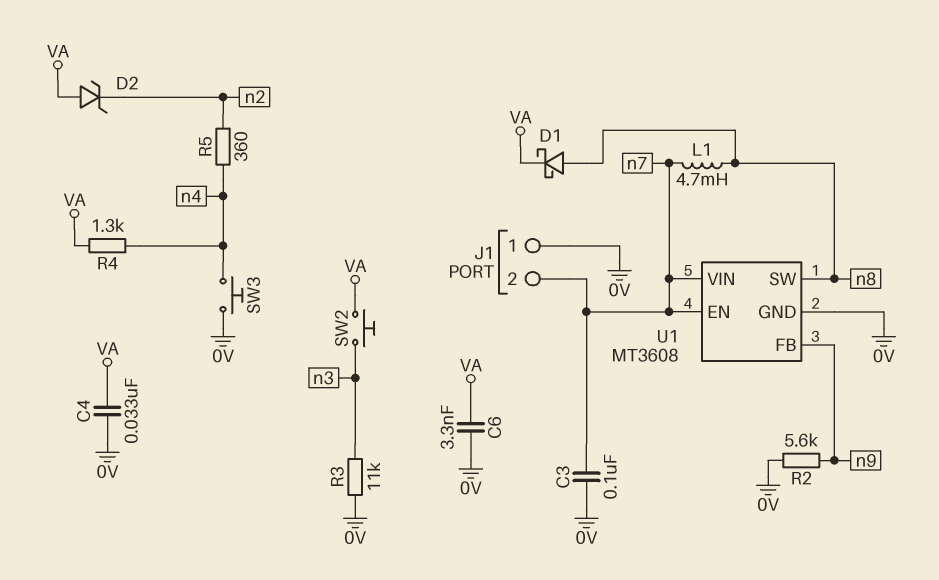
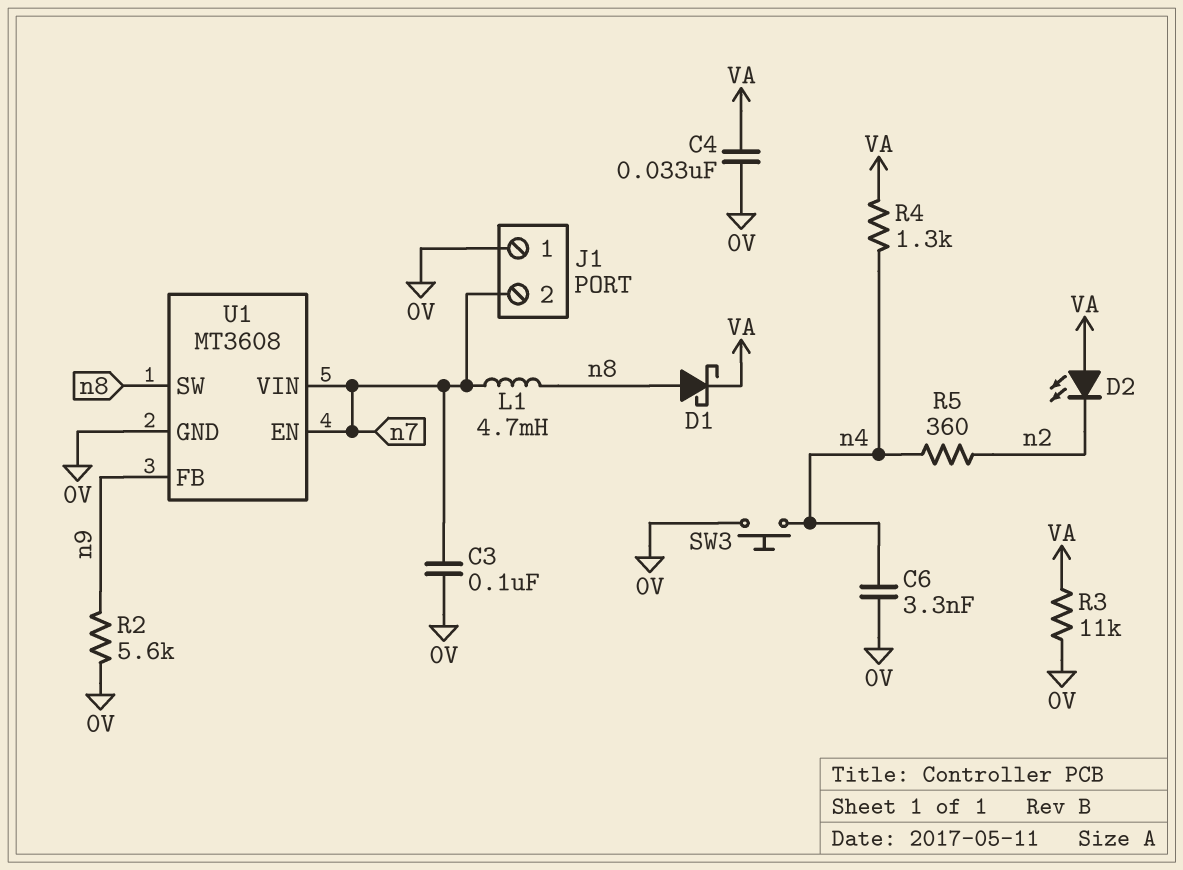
C6: 3.3nF (0V, VA) -> 3.3nF (0V, n4)
D2: zener (A VA, K n2) -> LED (A VA, K n2)
R3: 11k (0V, n3) -> 11k (0V, VA)
SW2: button (VA, n3) -> none

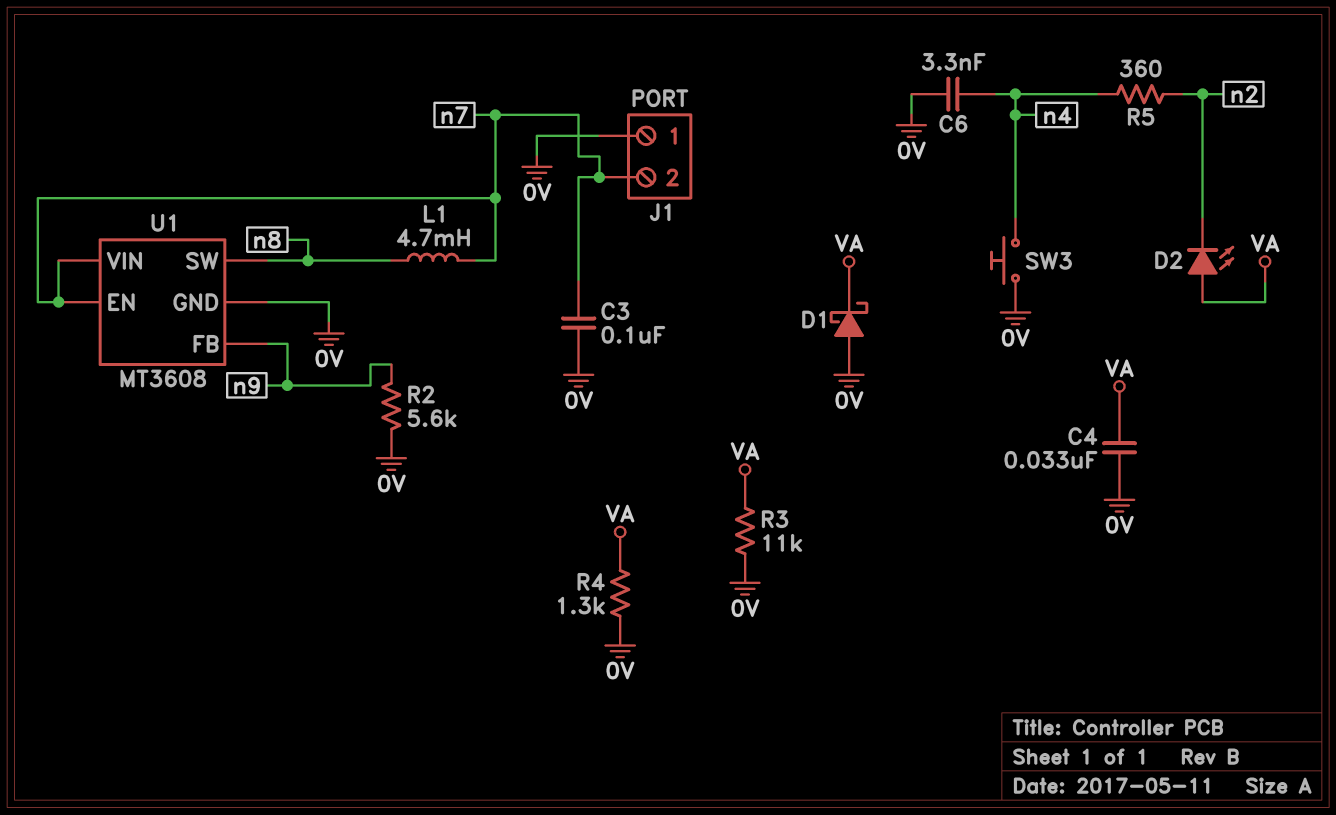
D1: schottky (A n8, K VA) -> schottky (A 0V, K VA)
R4: 1.3k (VA, n4) -> 1.3k (0V, VA)

